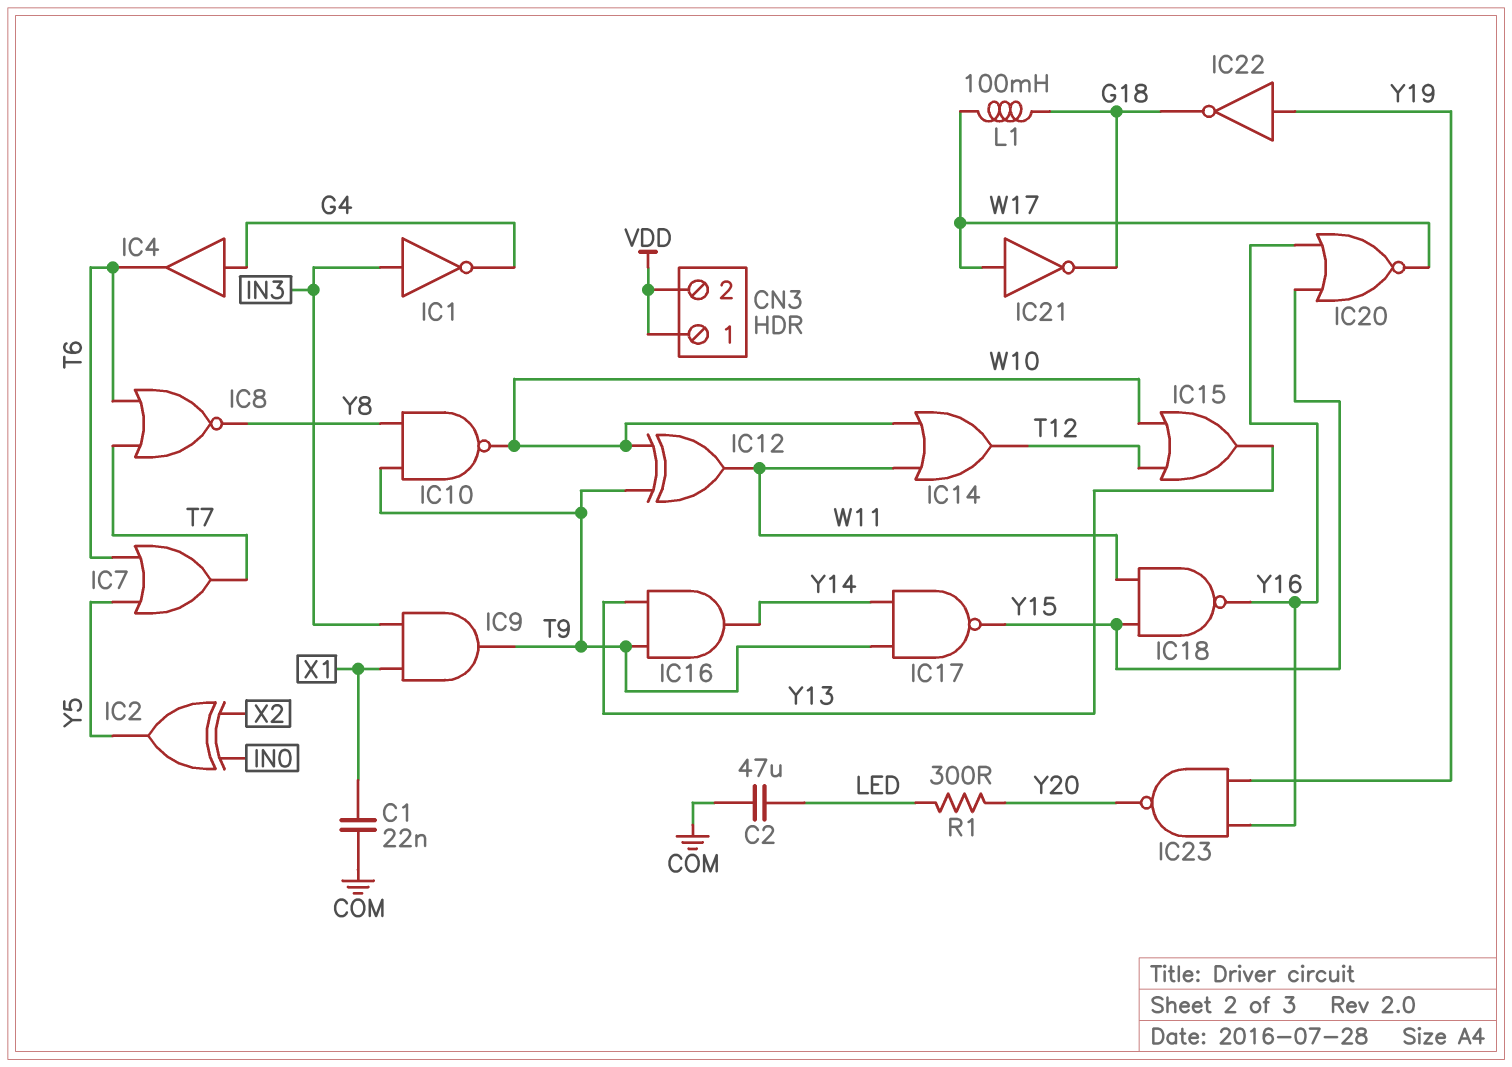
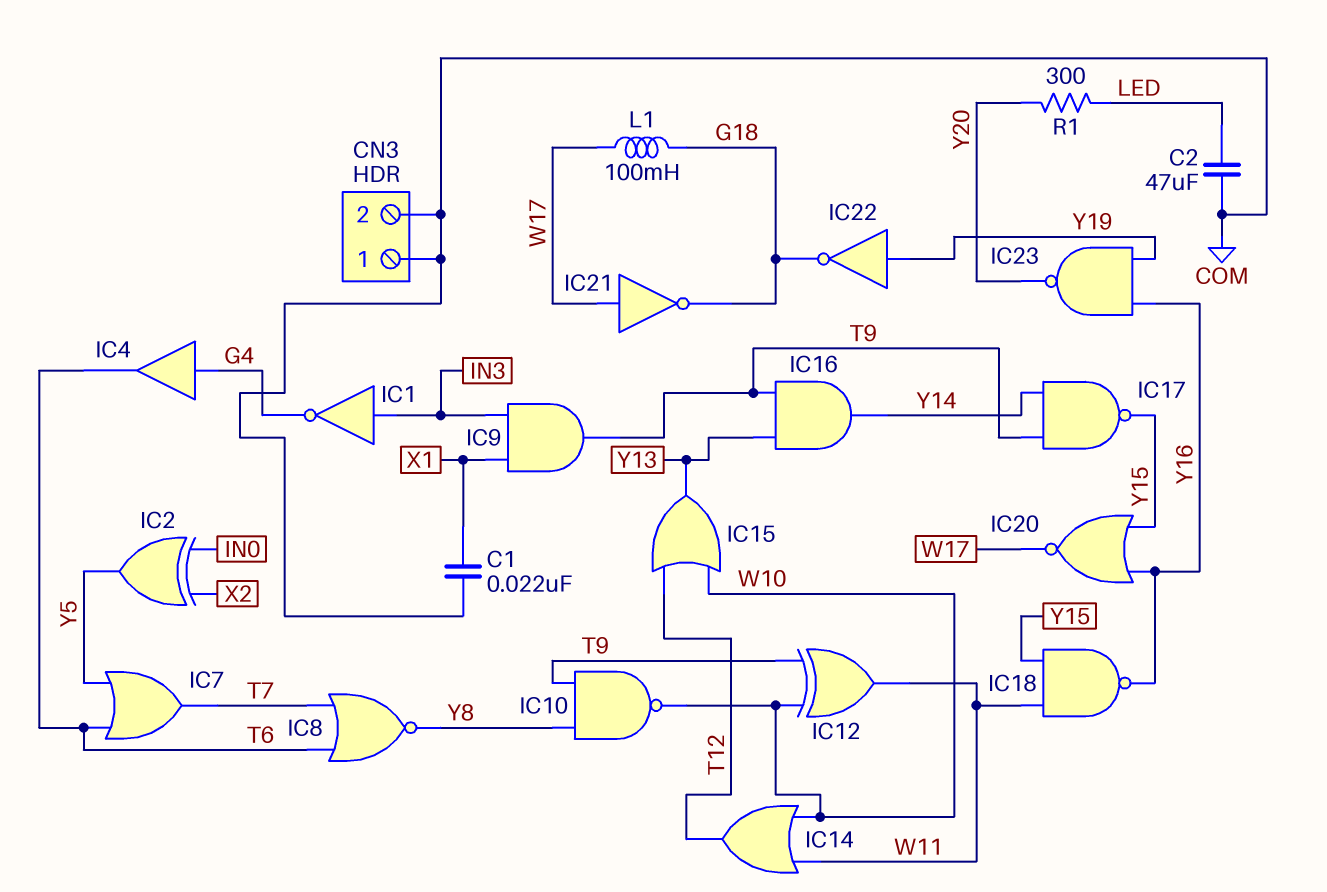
CN3 pin 1: VDD -> COM
CN3 pin 2: VDD -> COM

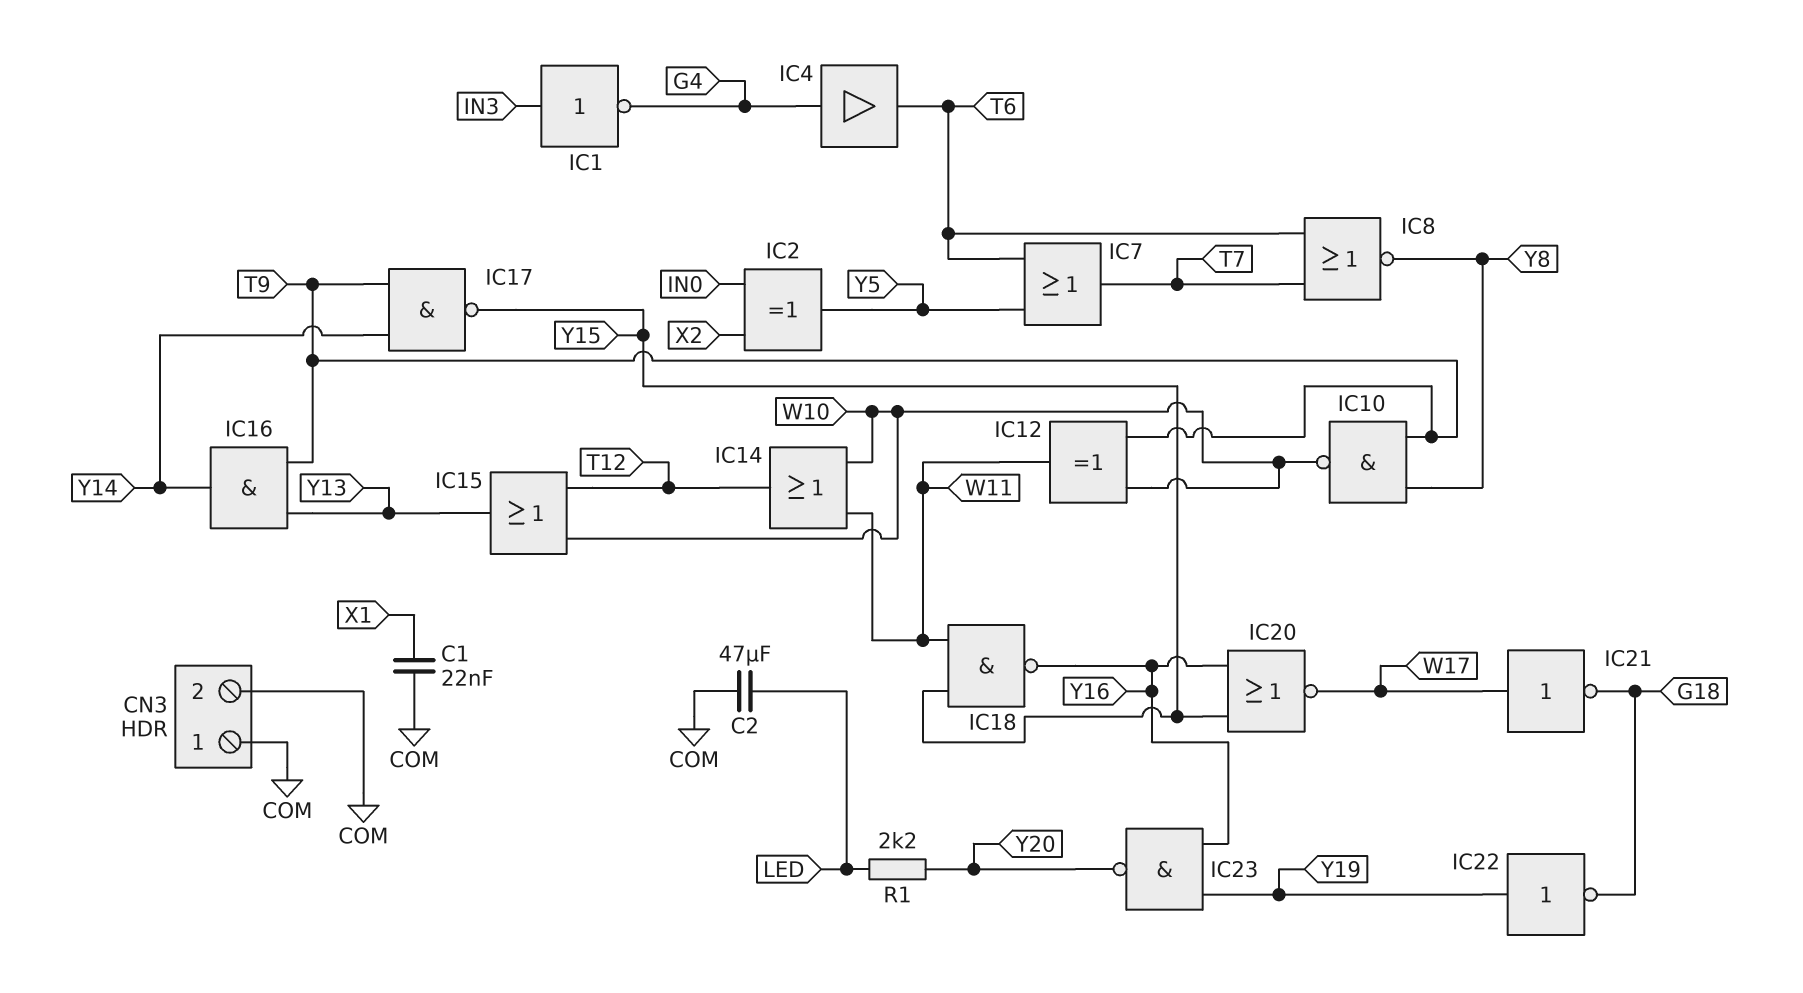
IC9: AND (in IN3, in X1, out T9) -> none
L1: 100mH (G18, W17) -> none
R1: 300 (LED, Y20) -> 2.2k (LED, Y20)

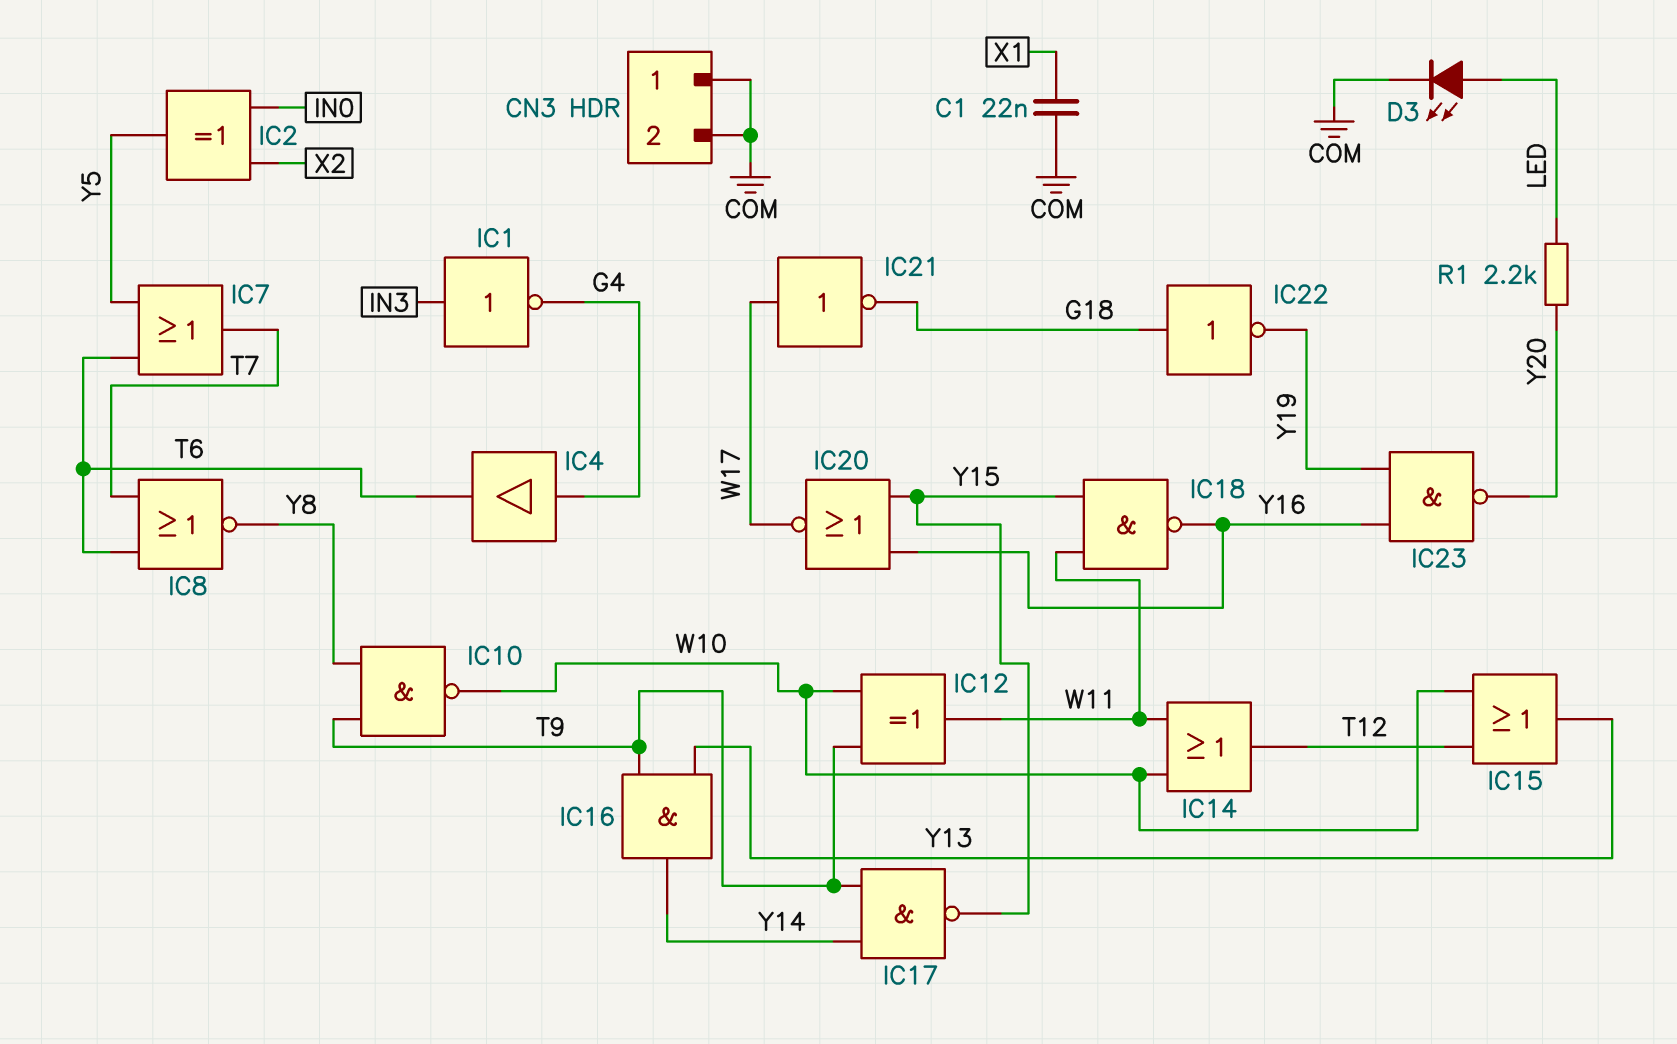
C2: 47uF (COM, LED) -> none
D3: none -> LED (A LED, K COM)
IC22: NOT (in Y19, out G18) -> NOT (in G18, out Y19)

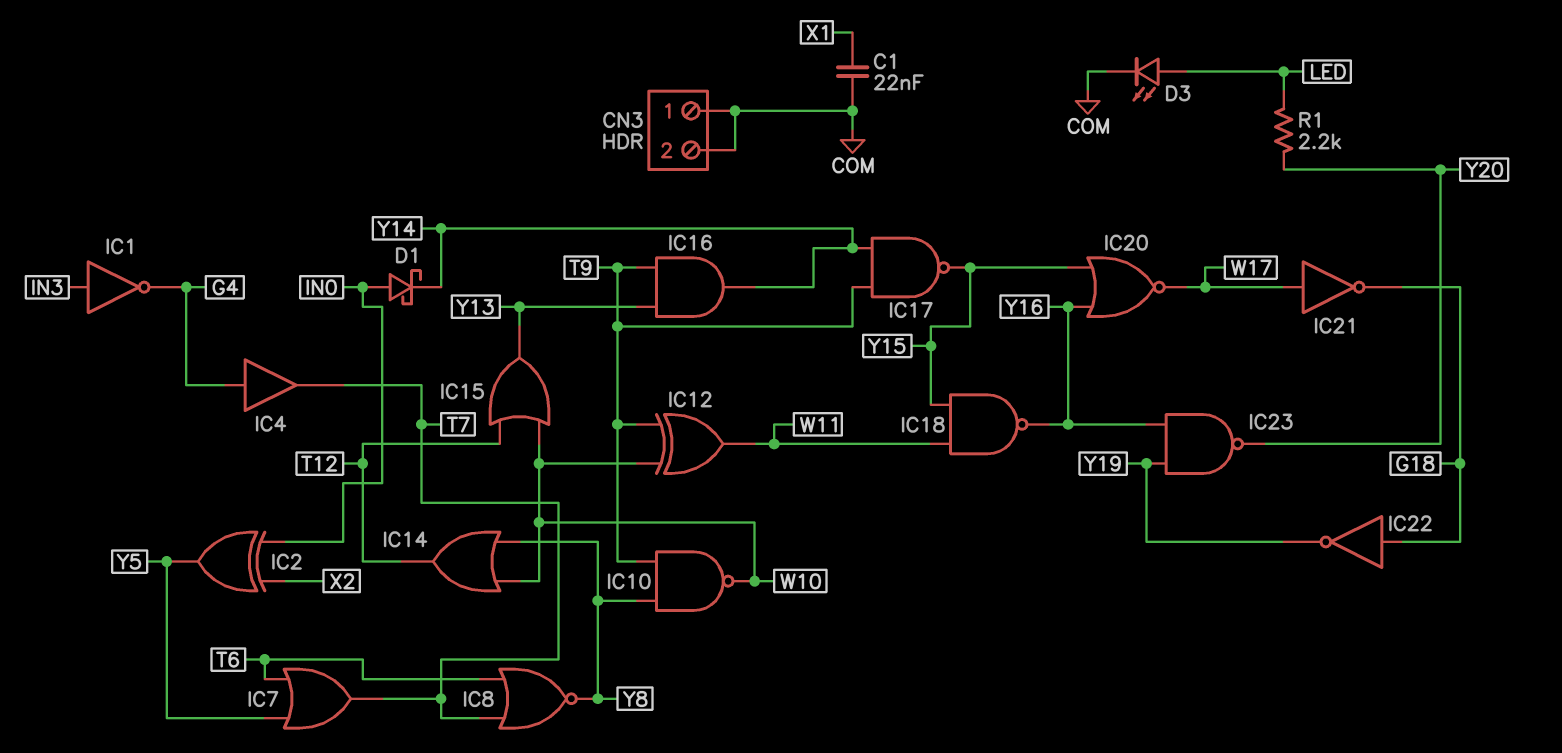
D1: none -> schottky (A IN0, K Y14)
IC4: buffer (in G4, out T6) -> buffer (in G4, out T7)
IC14: OR (in W10, in W11, out T12) -> OR (in W10, in Y8, out T12)

